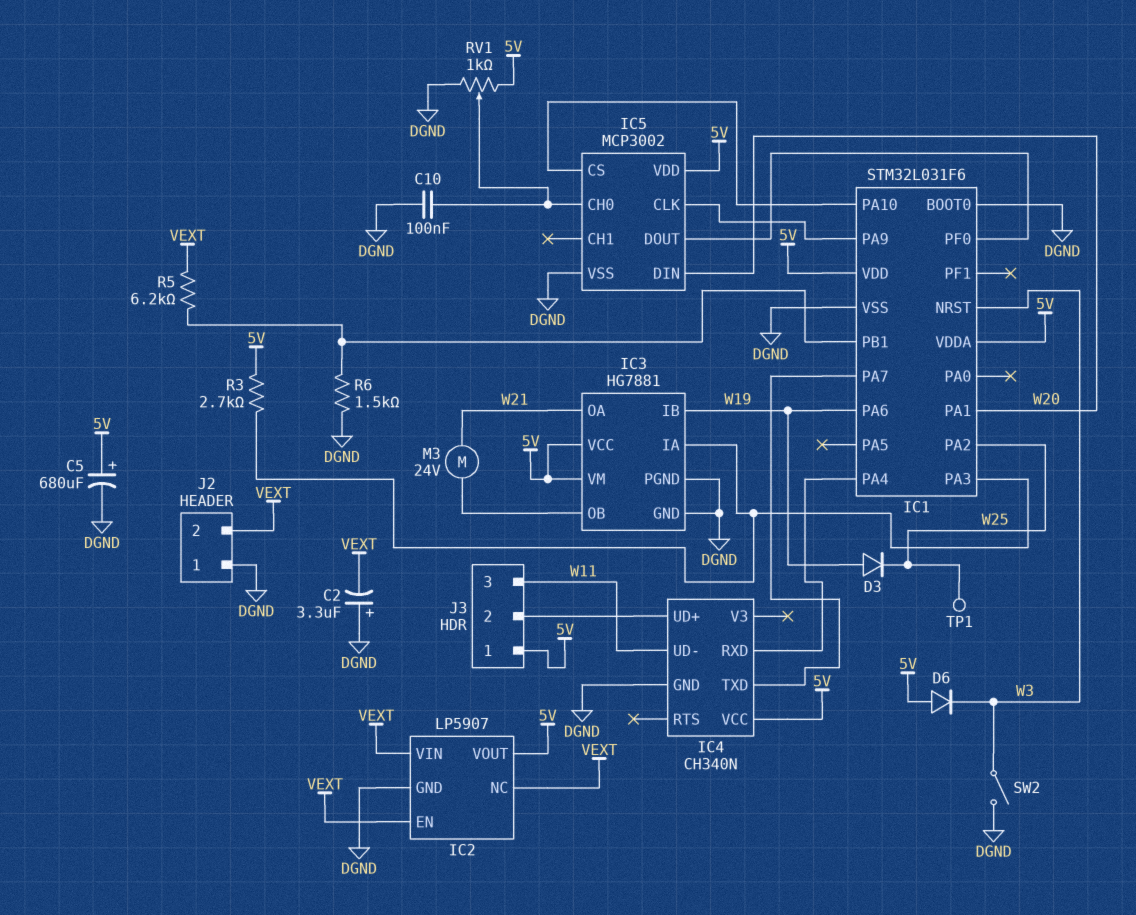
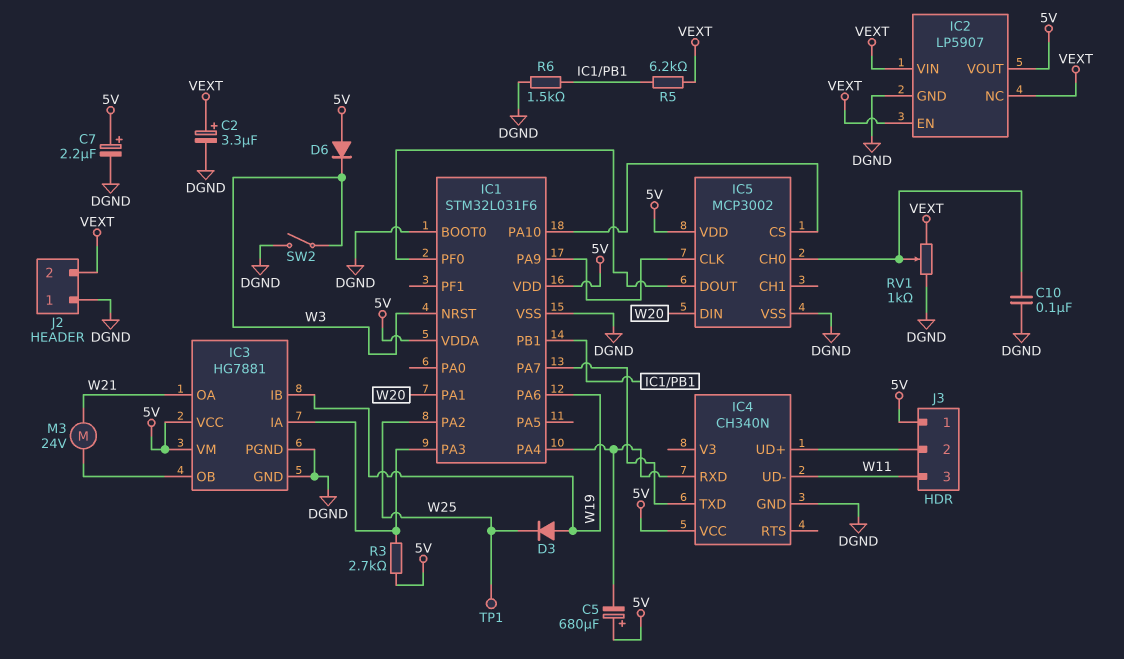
C2: 3.3uF (plus DGND, minus VEXT) -> 3.3uF (plus VEXT, minus DGND)
C5: 680uF (plus 5V, minus DGND) -> 680uF (plus 5V, minus IC1/PA4)
C7: none -> 2.2uF (plus 5V, minus DGND)
RV1: 1k (5V, DGND, wiper IC5/CH0) -> 1k (DGND, VEXT, wiper IC5/CH0)

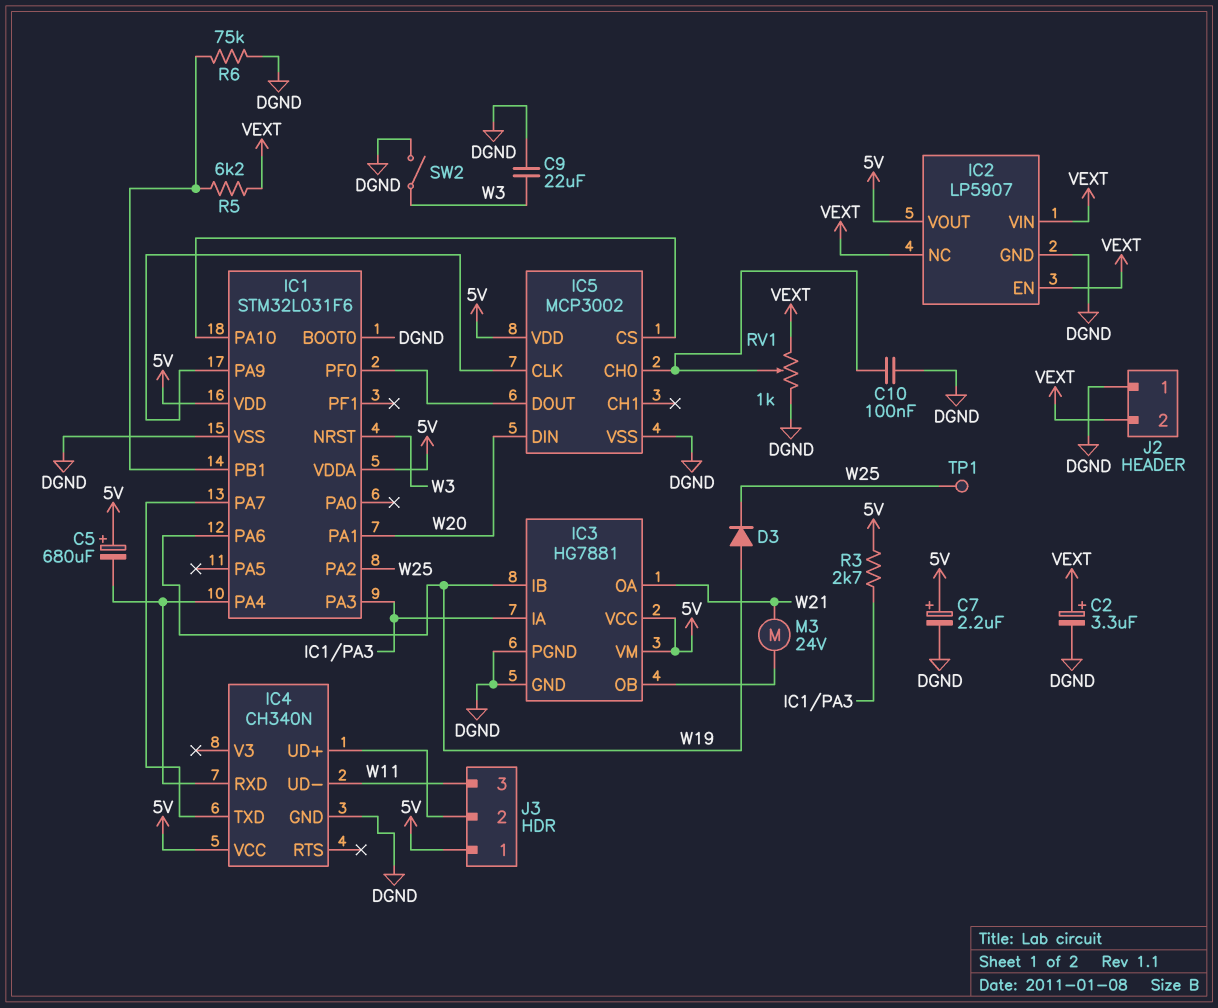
C9: none -> 22uF (DGND, W3)
D6: diode (A 5V, K W3) -> none
R6: 1.5k (DGND, IC1/PB1) -> 75k (DGND, IC1/PB1)

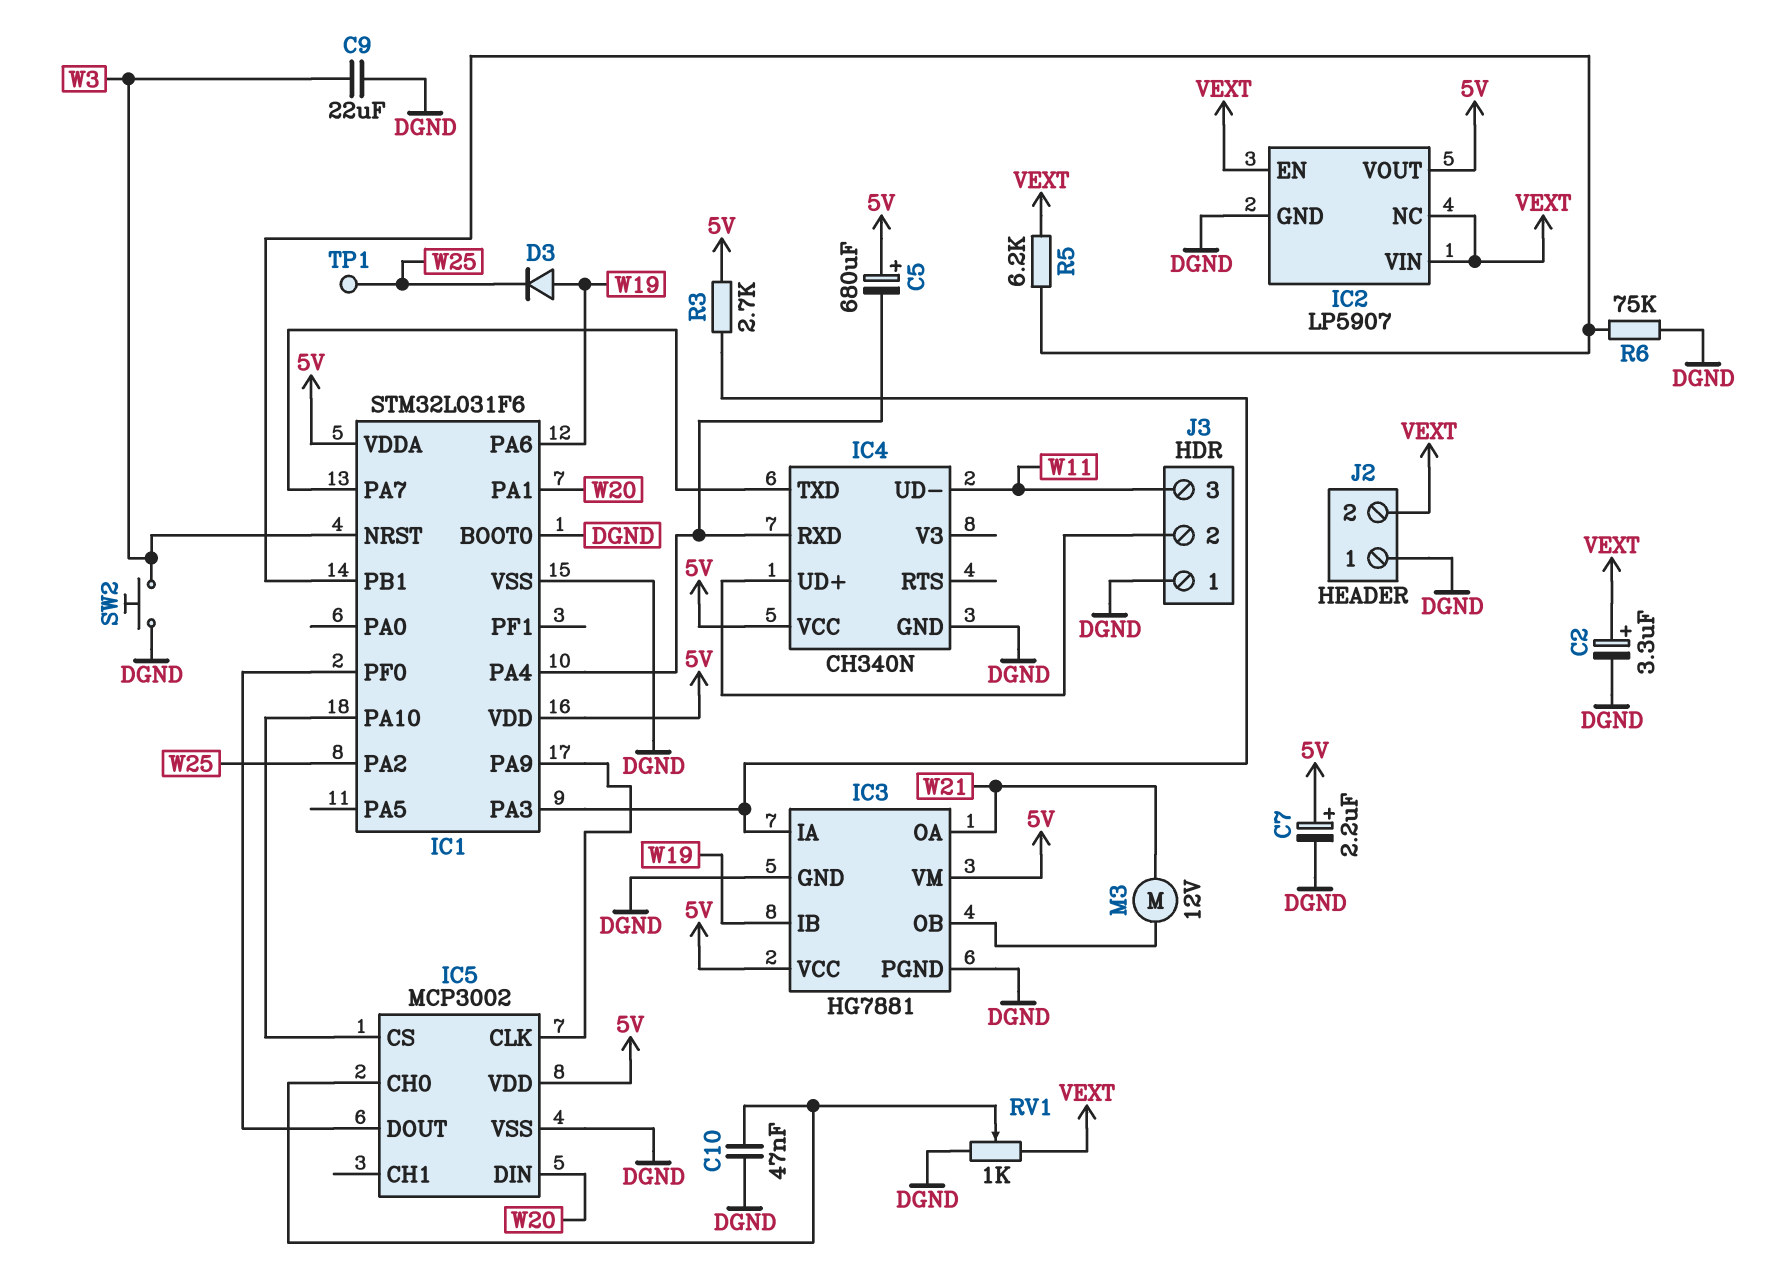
C10: 100nF (DGND, IC5/CH0) -> 47nF (DGND, IC5/CH0)
J3 pin 1: 5V -> DGND
M3: motor 24V (IC3/OB, W21) -> motor 12V (IC3/OB, W21)
SW2: switch (DGND, W3) -> button (DGND, W3)

